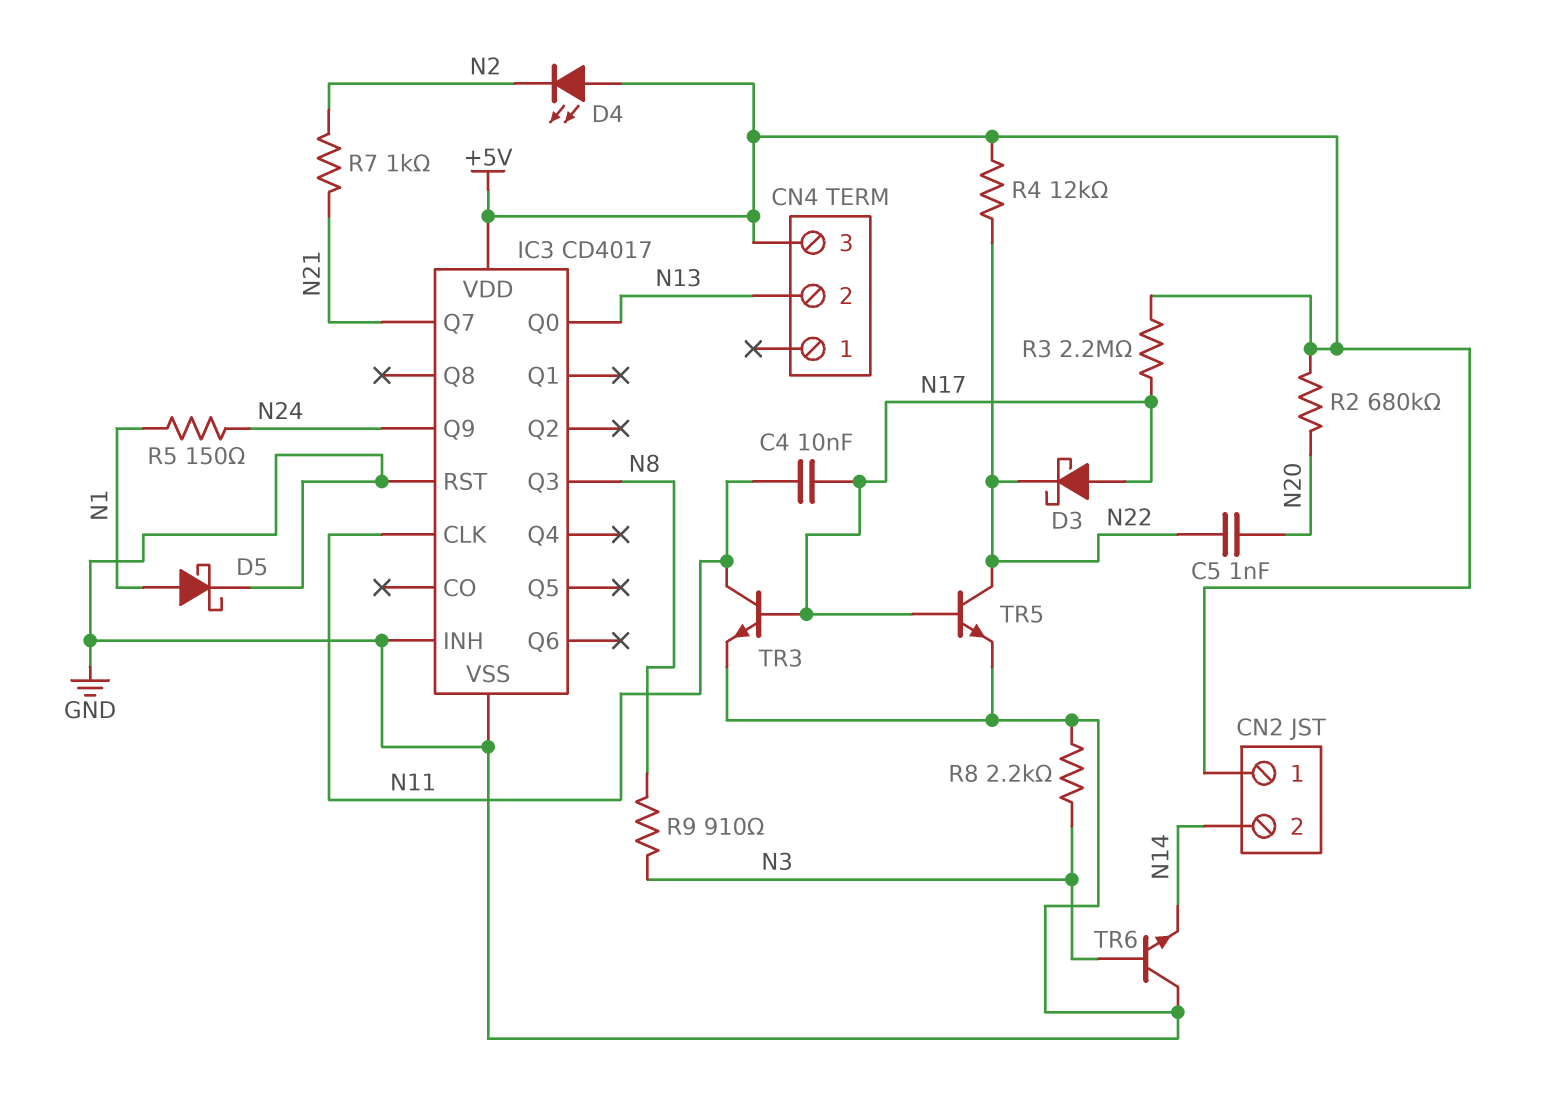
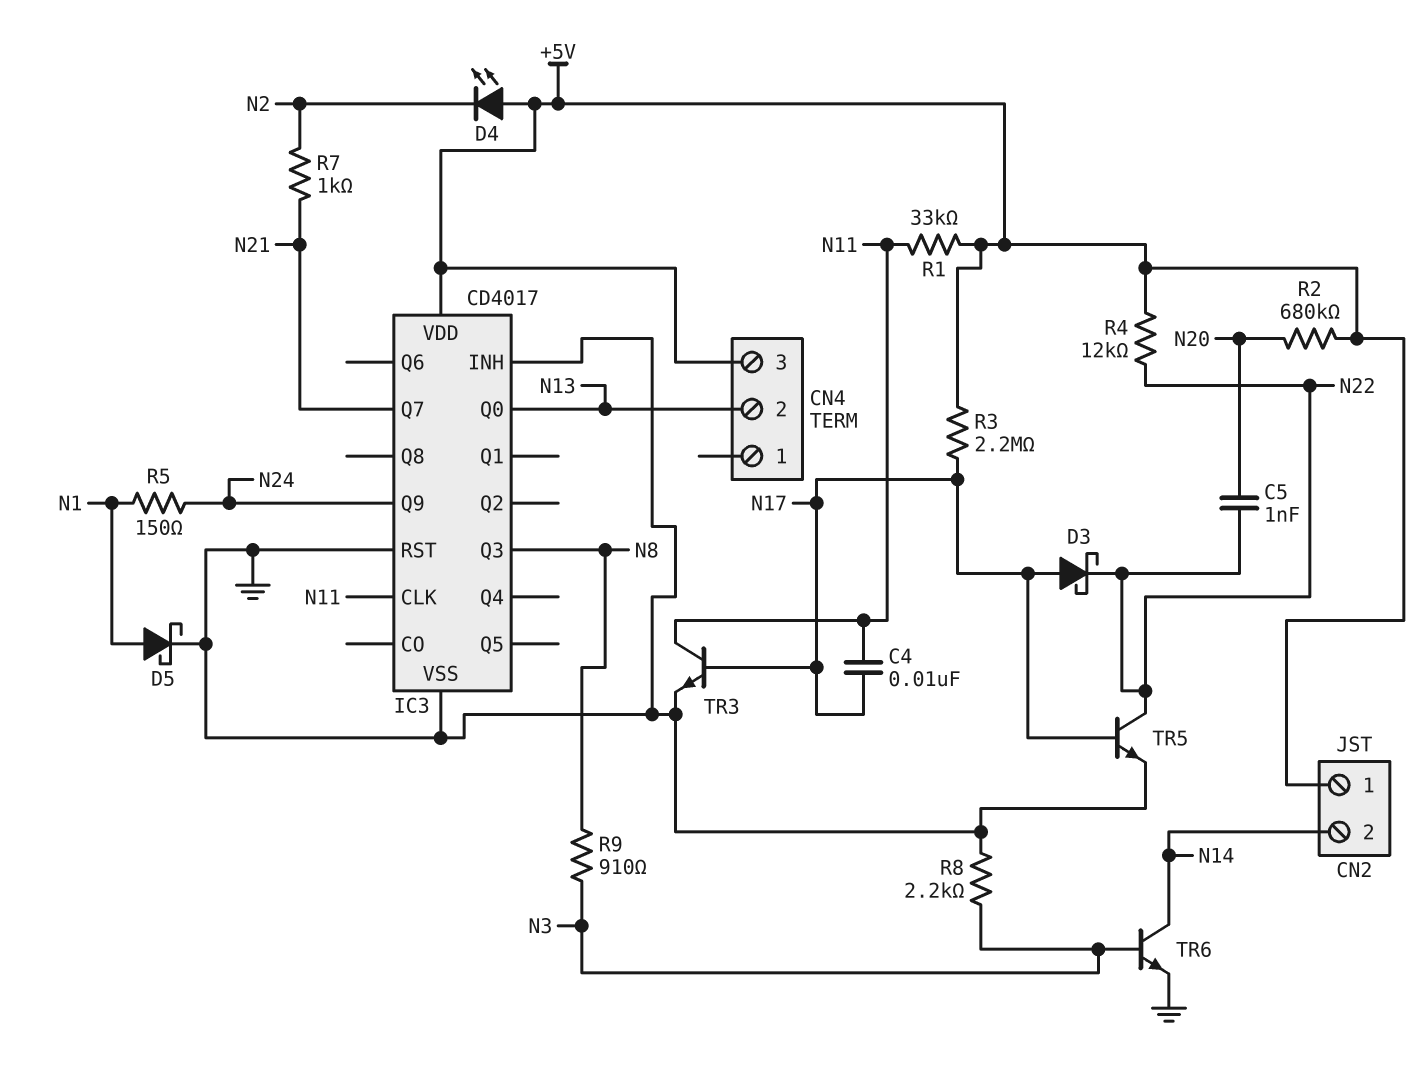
R1: none -> 33k (+5V, N11)
TR6: NPN (B N3, C GND, E N14) -> NPN (B N3, C N14, E GND)

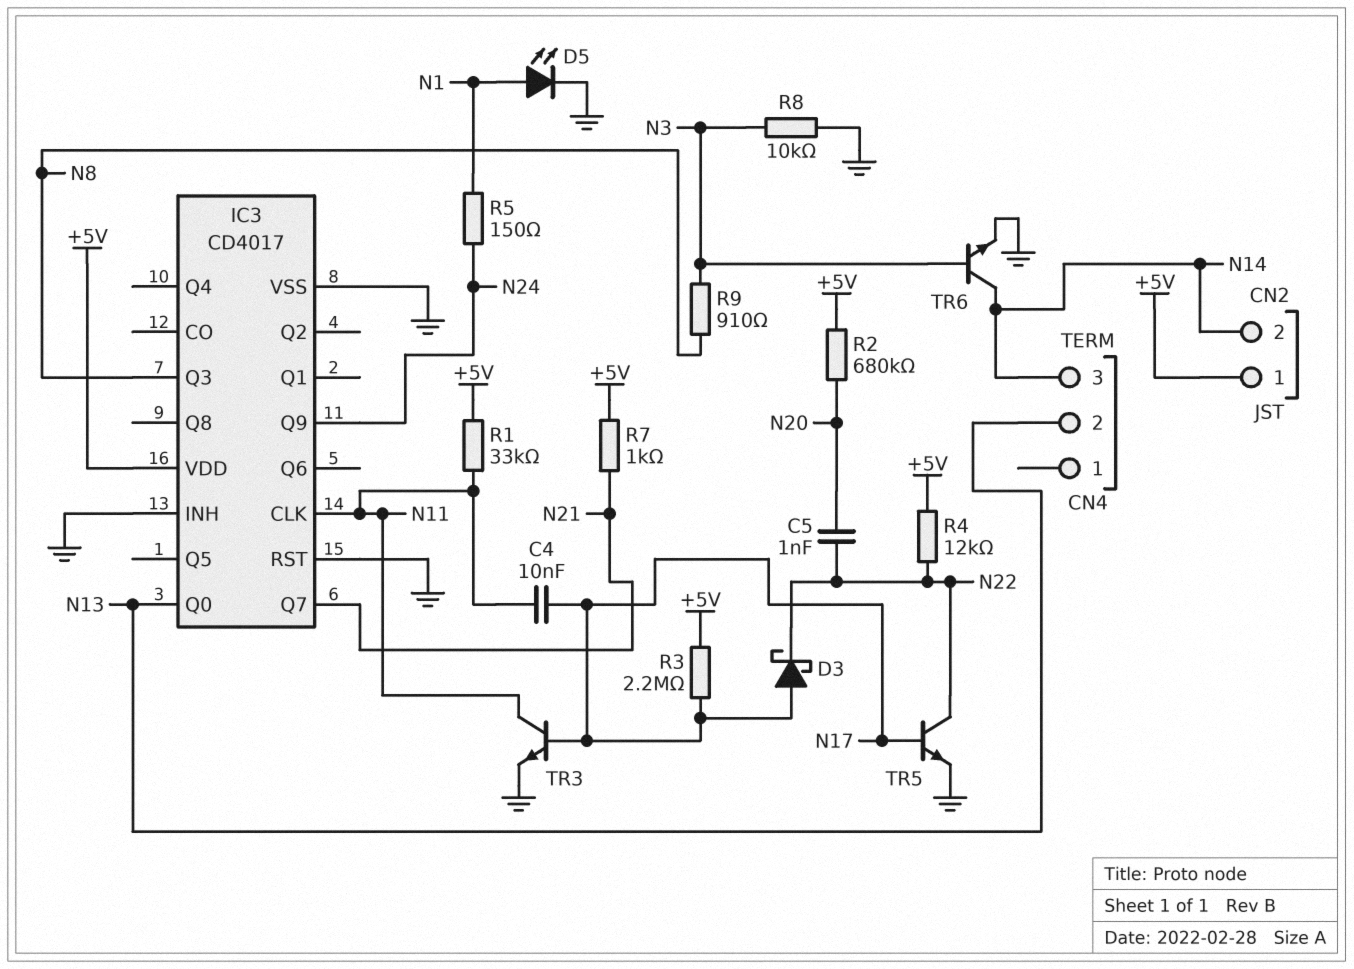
CN4 pin 3: +5V -> N14
D4: LED (A +5V, K N2) -> none
D5: schottky (A N1, K GND) -> LED (A N1, K GND)
R7: 1k (N2, N21) -> 1k (+5V, N21)
R8: 2.2k (GND, N3) -> 10k (GND, N3)

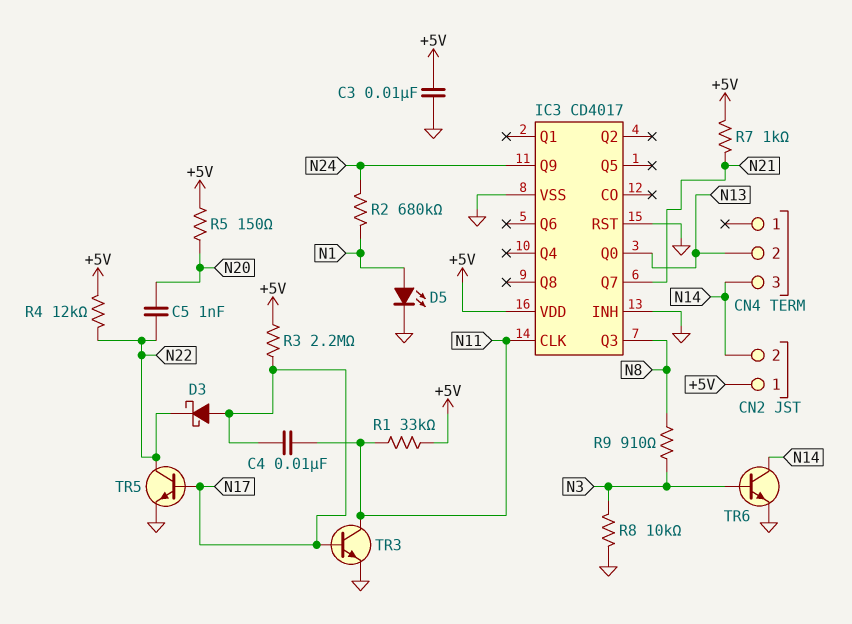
C3: none -> 10nF (+5V, GND)
R2: 680k (+5V, N20) -> 680k (N1, N24)
R5: 150 (N1, N24) -> 150 (+5V, N20)

